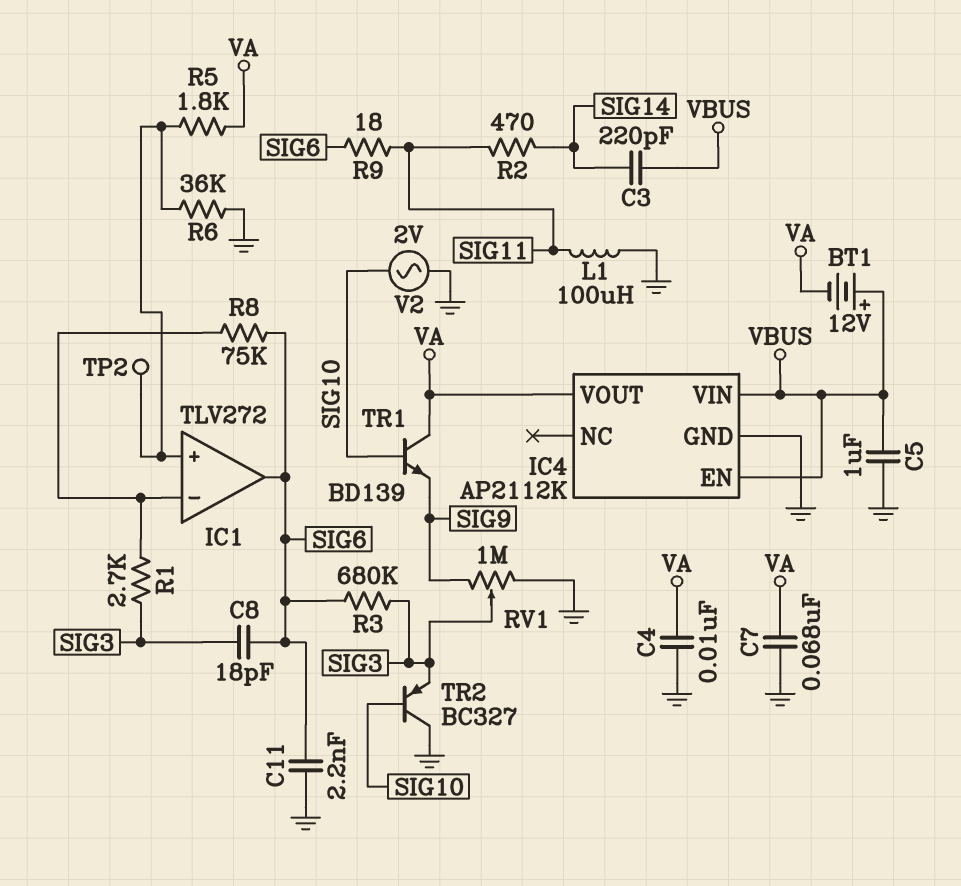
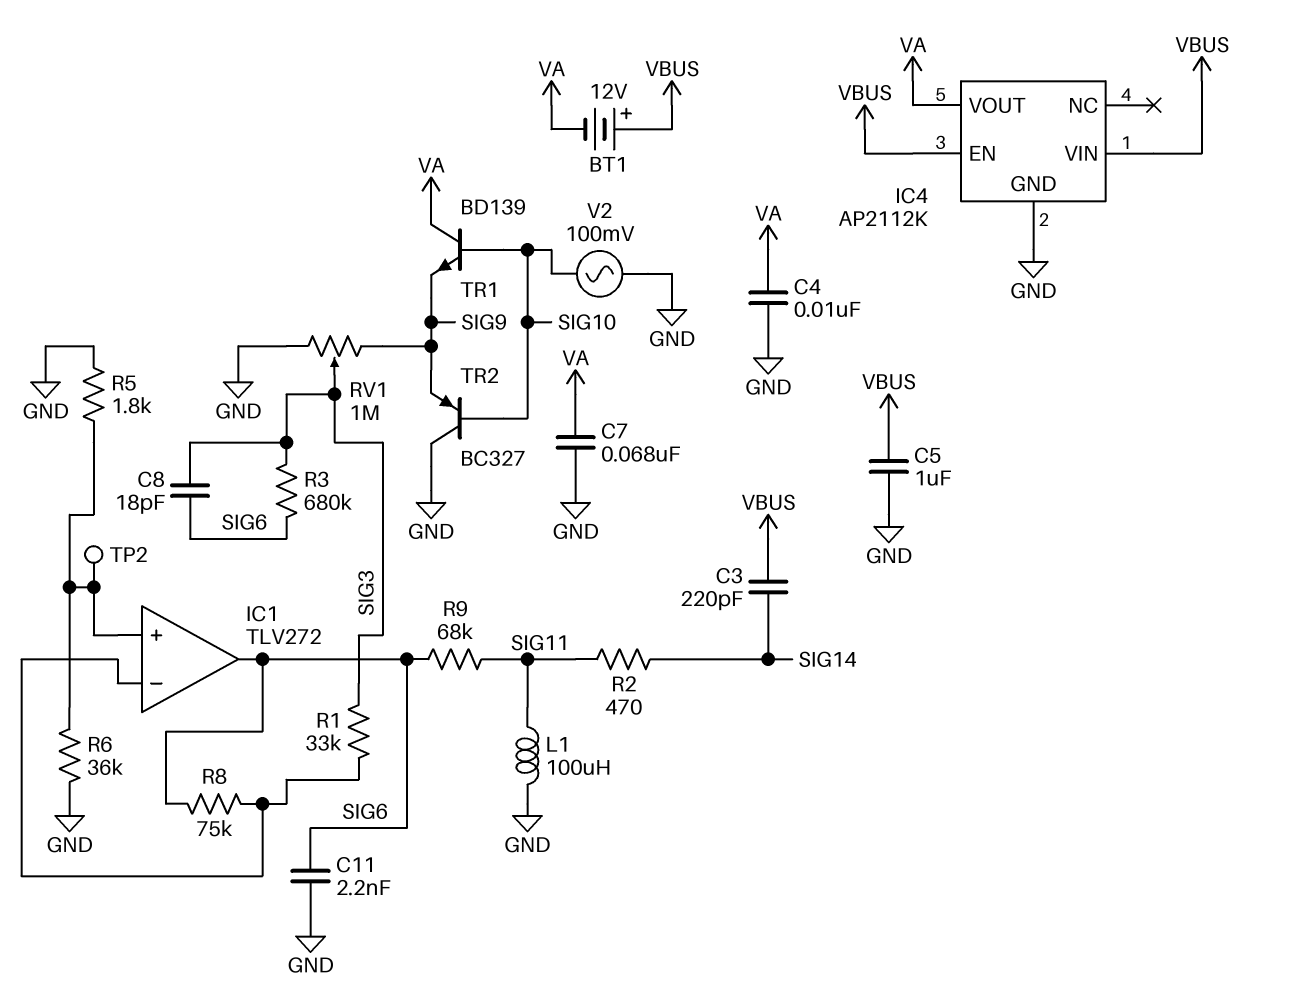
R1: 2.7k (IC1/in-, SIG3) -> 33k (IC1/in-, SIG3)
R5: 1.8k (IC1/in+, VA) -> 1.8k (GND, IC1/in+)
R9: 18 (SIG6, SIG11) -> 68k (SIG6, SIG11)
TR2: PNP BC327 (B SIG10, C GND, E SIG3) -> PNP BC327 (B SIG10, C GND, E SIG9)
V2: AC 2V (GND, SIG10) -> AC 100mV (GND, SIG10)

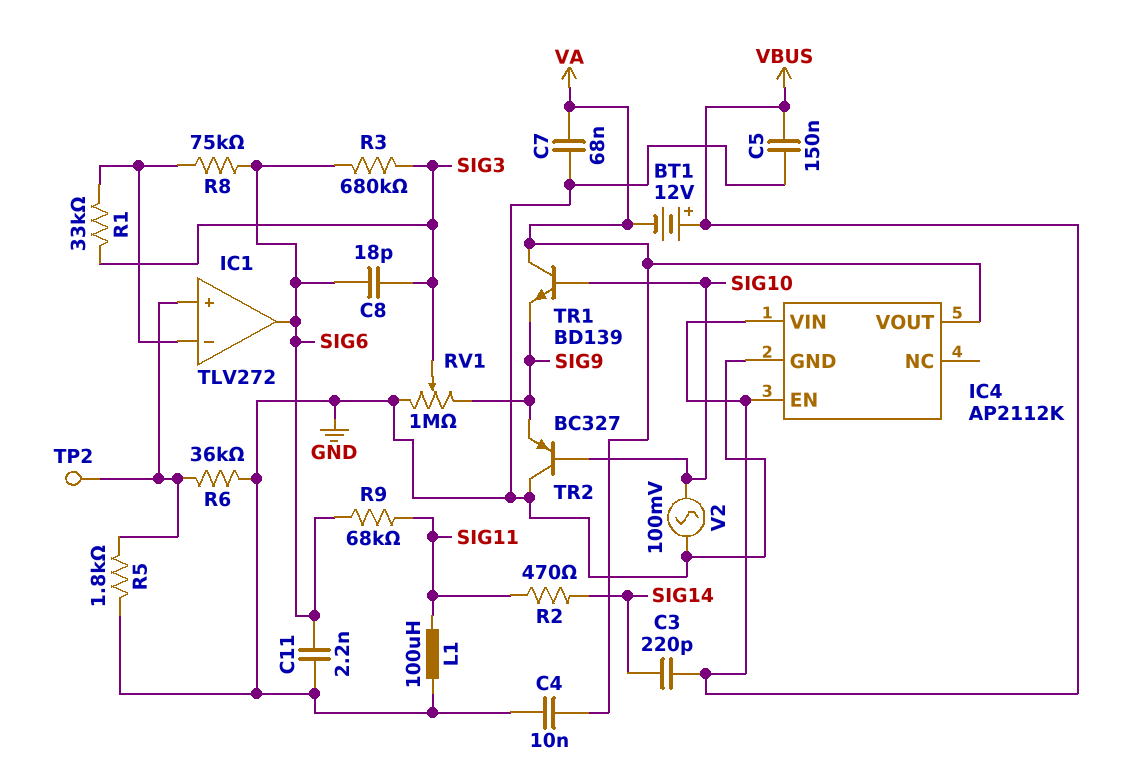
C5: 1uF (GND, VBUS) -> 150nF (GND, VBUS)

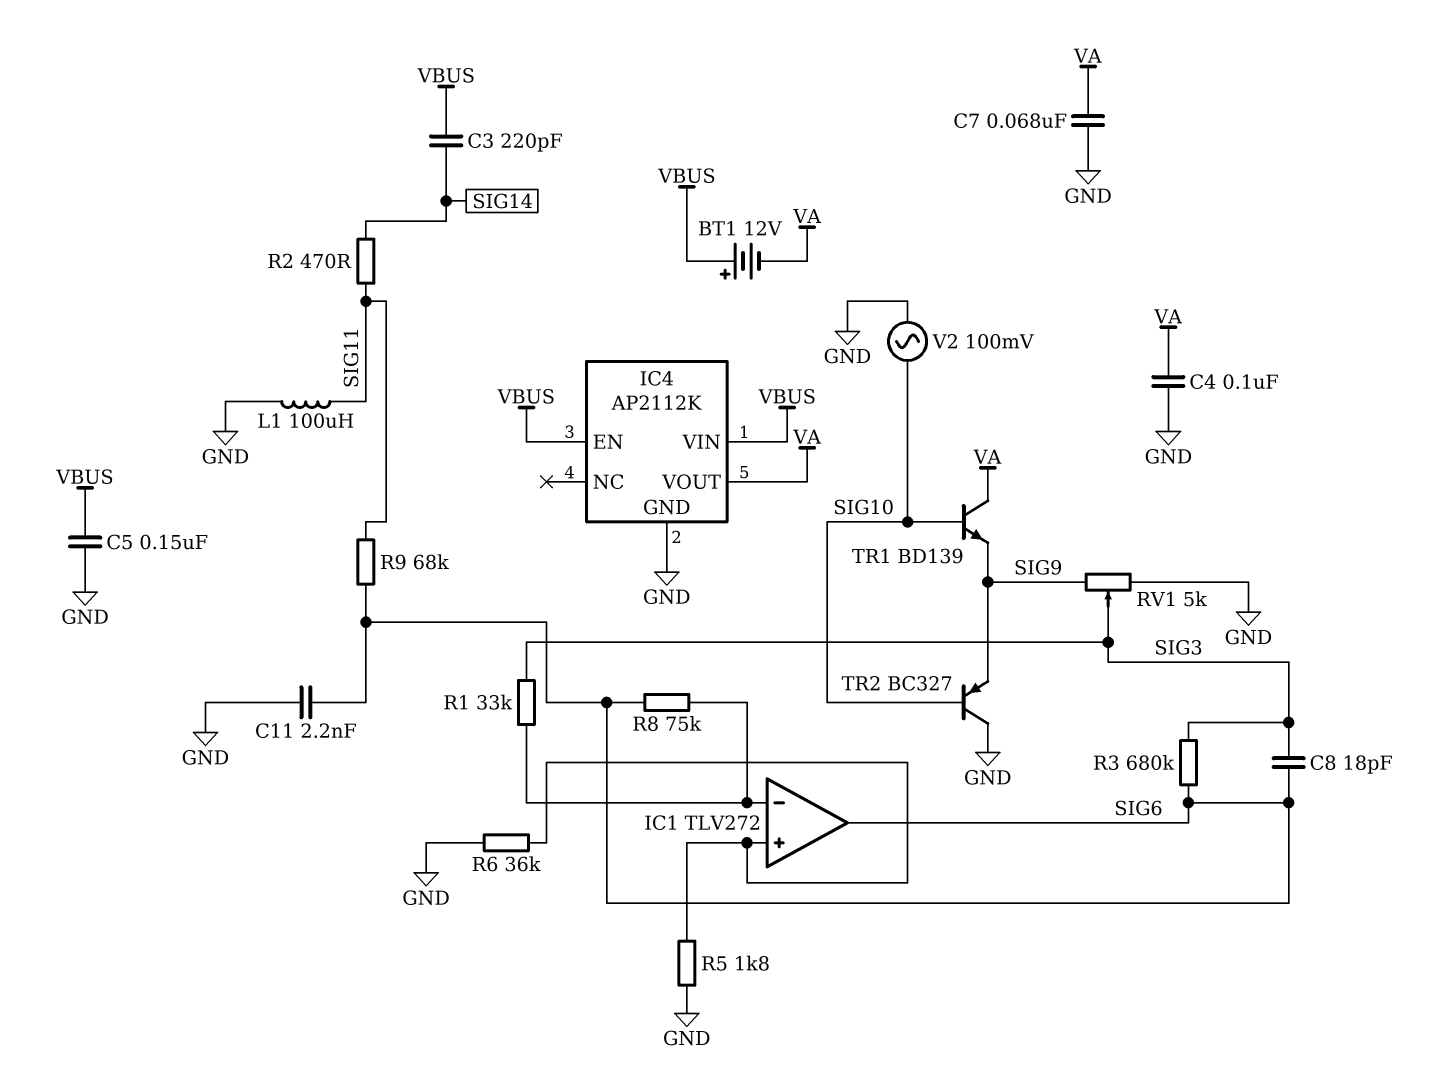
C4: 10nF (GND, VA) -> 100nF (GND, VA)
RV1: 1M (GND, SIG9, wiper SIG3) -> 5k (GND, SIG9, wiper SIG3)
TP2: test point (IC1/in+) -> none

